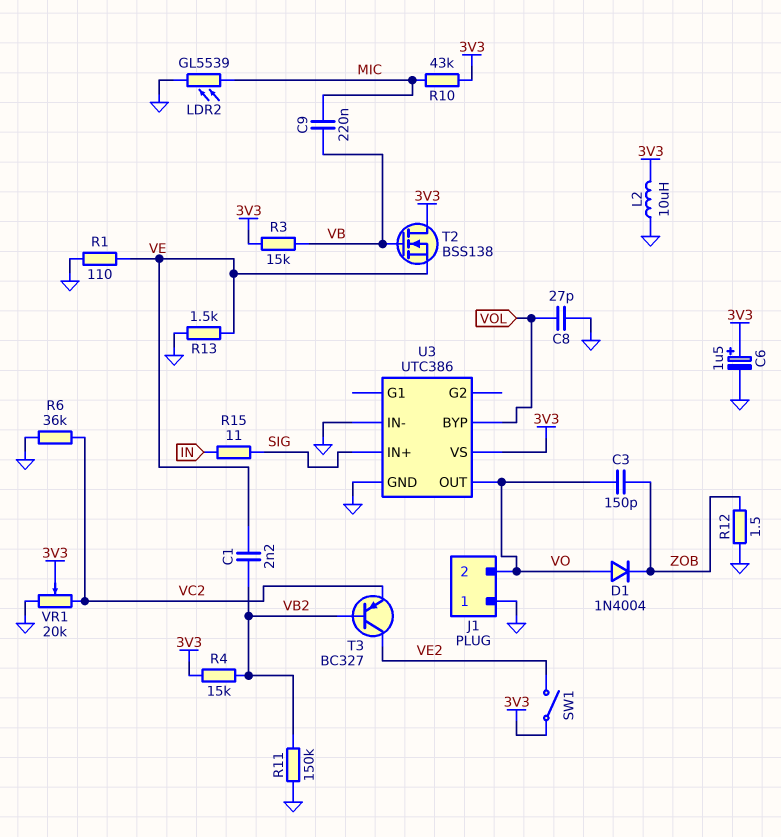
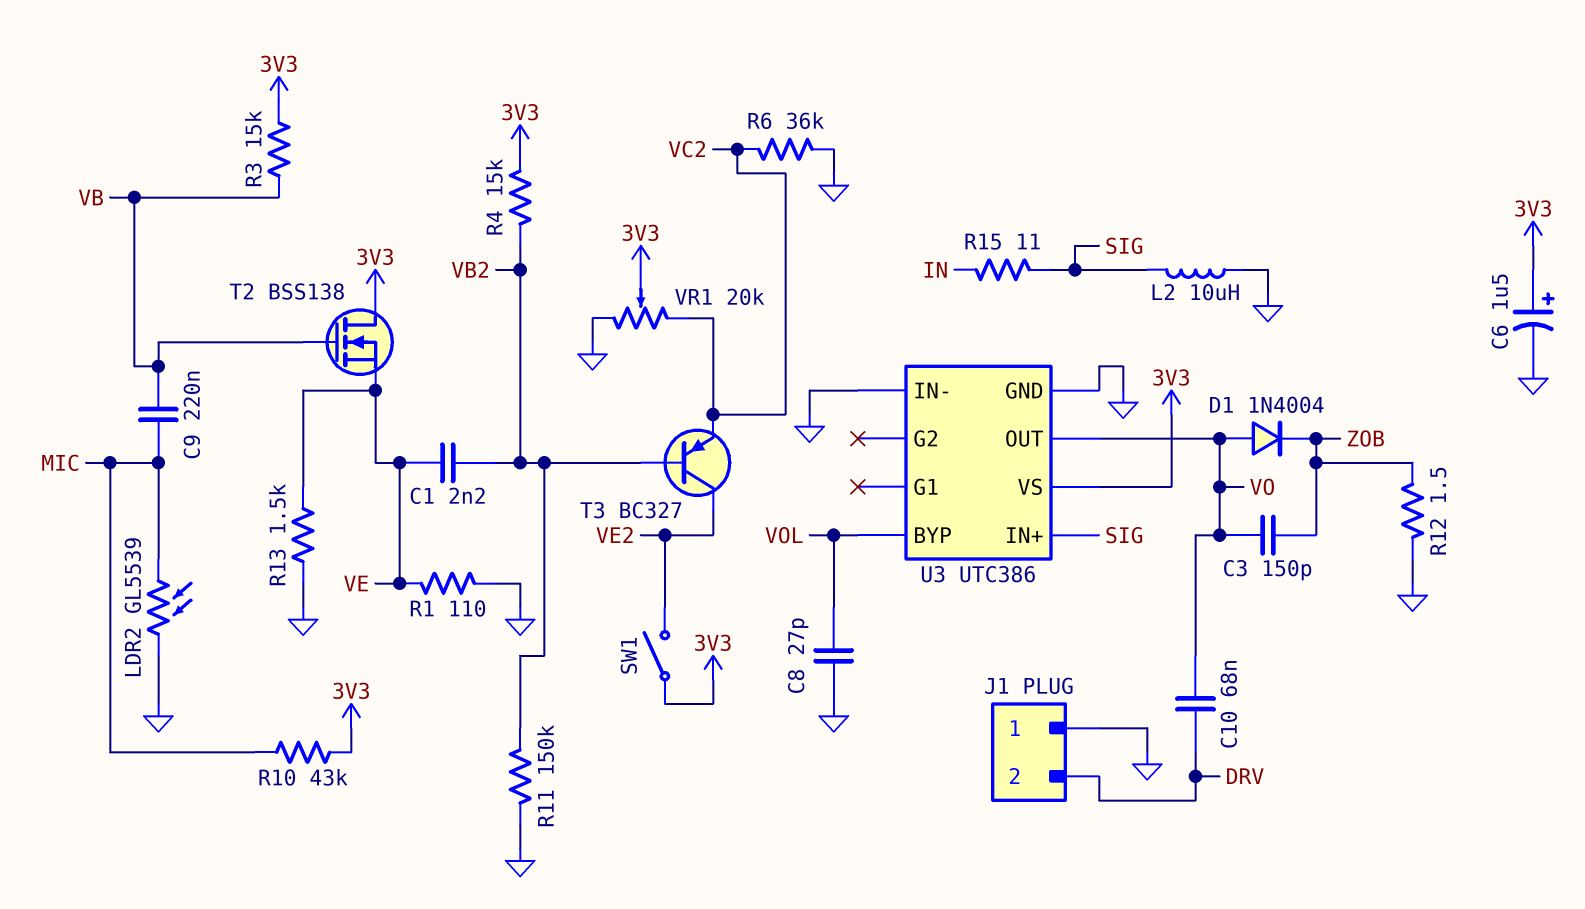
C10: none -> 68nF (DRV, VO)
J1 pin 2: VO -> DRV
L2: 10uH (3V3, GND) -> 10uH (GND, SIG)

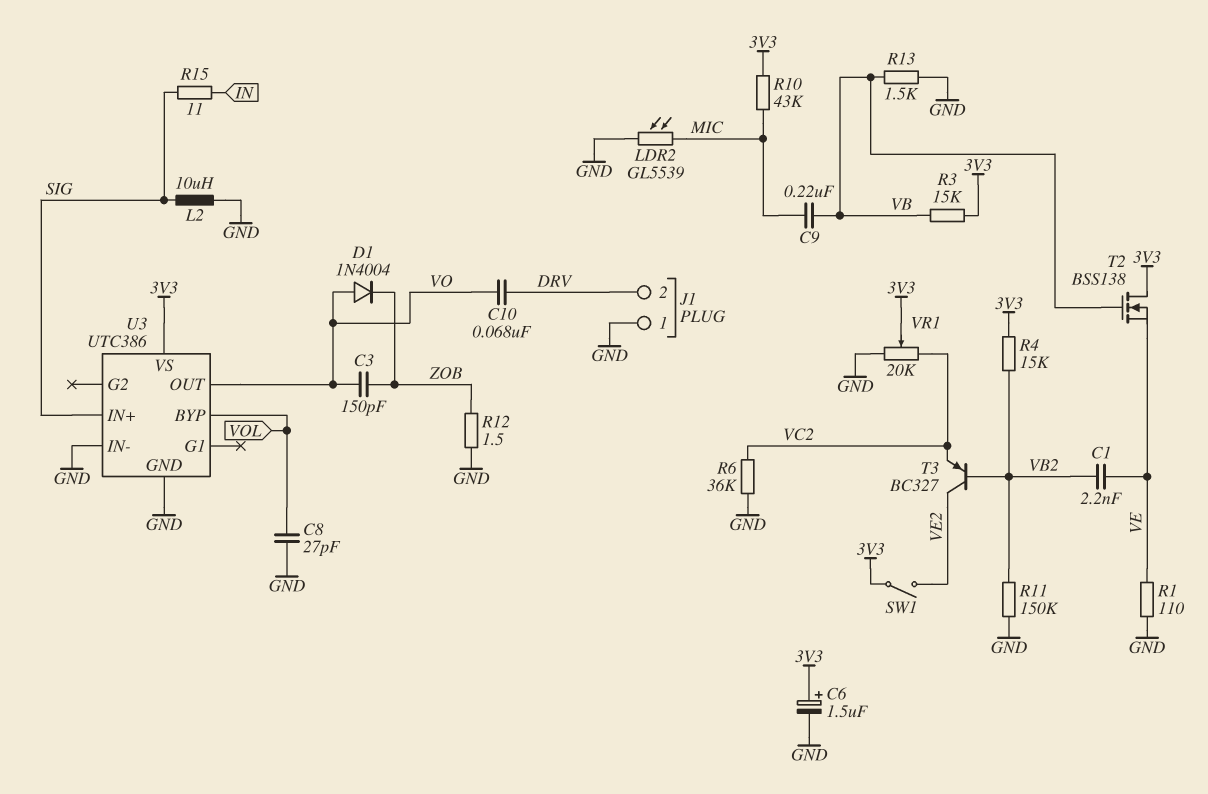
R13: 1.5k (GND, VE) -> 1.5k (GND, VB)

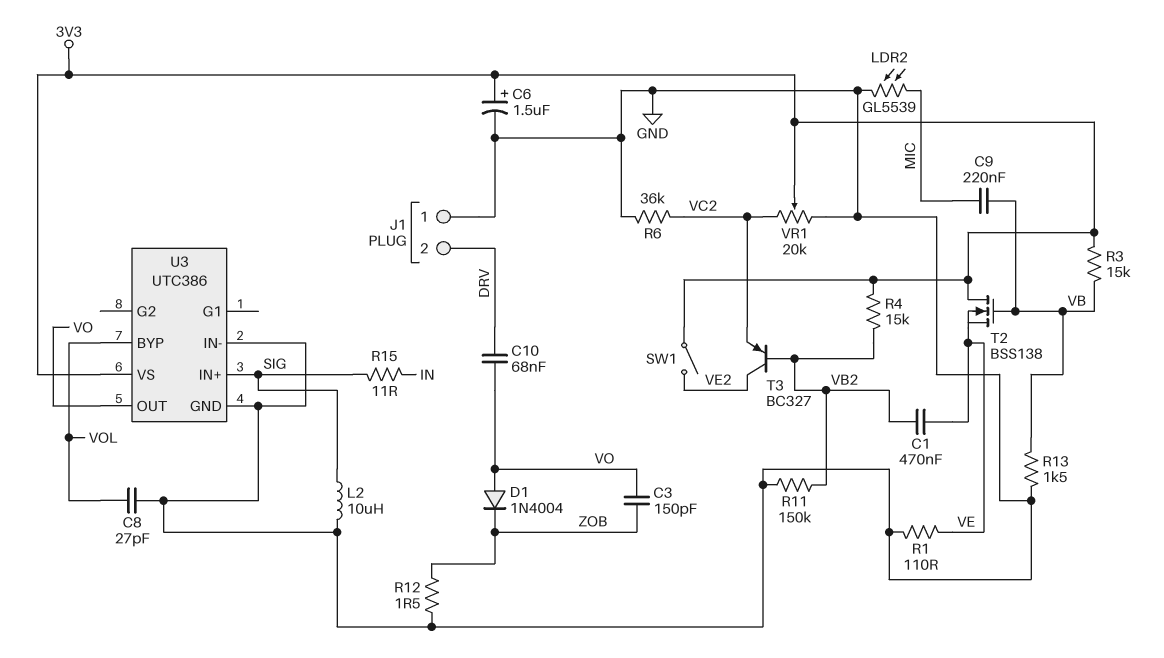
C1: 2.2nF (VB2, VE) -> 470nF (VB2, VE)
R10: 43k (3V3, MIC) -> none

